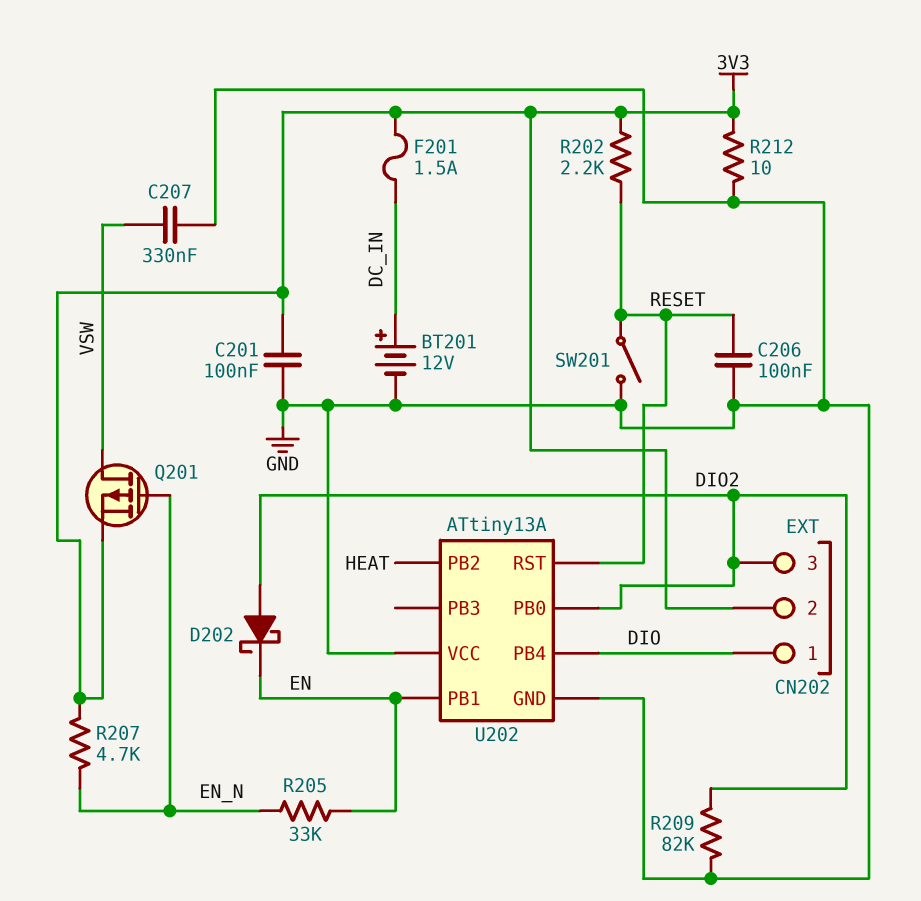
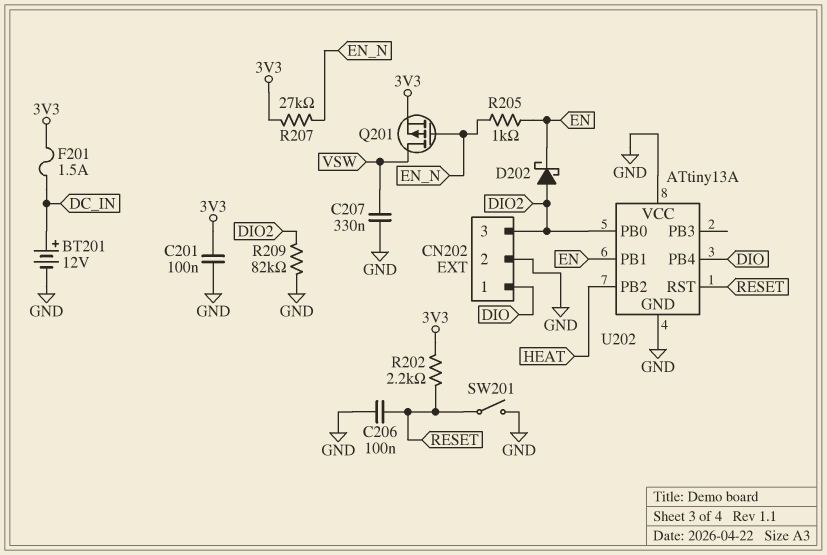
CN202 pin 2: 3V3 -> GND
R205: 33k (EN, EN_N) -> 1k (EN, EN_N)
R207: 4.7k (3V3, EN_N) -> 27k (3V3, EN_N)
R212: 10 (3V3, GND) -> none

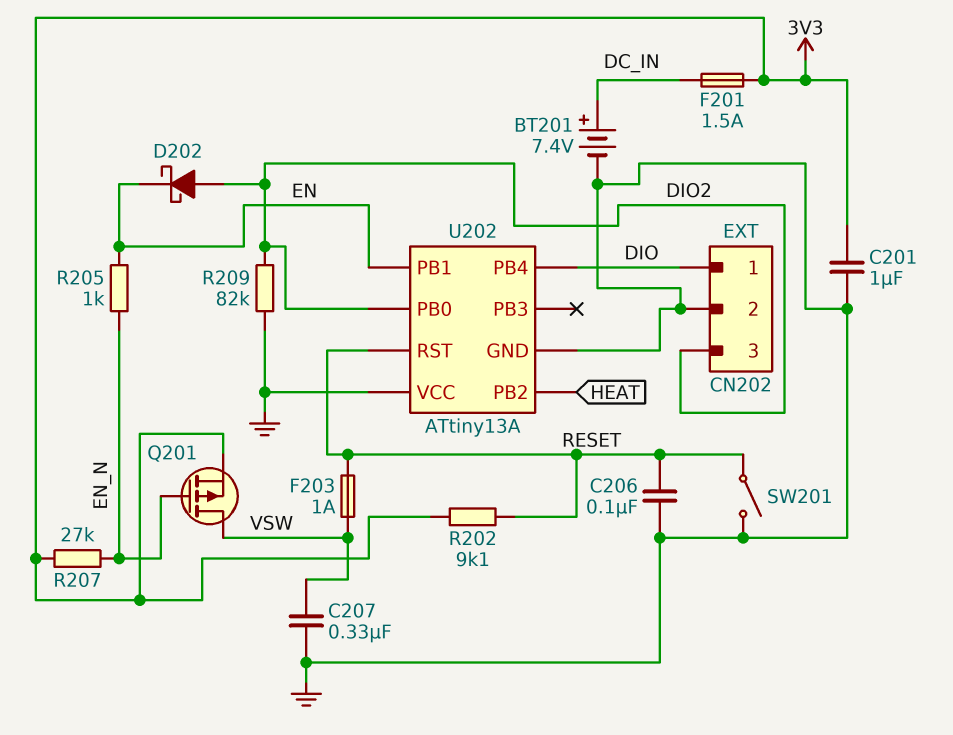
BT201: 12V (plus DC_IN, minus GND) -> 7.4V (plus DC_IN, minus GND)
C201: 100nF (3V3, GND) -> 1uF (3V3, GND)
F203: none -> 1A (RESET, VSW)
R202: 2.2k (3V3, RESET) -> 9.1k (3V3, RESET)

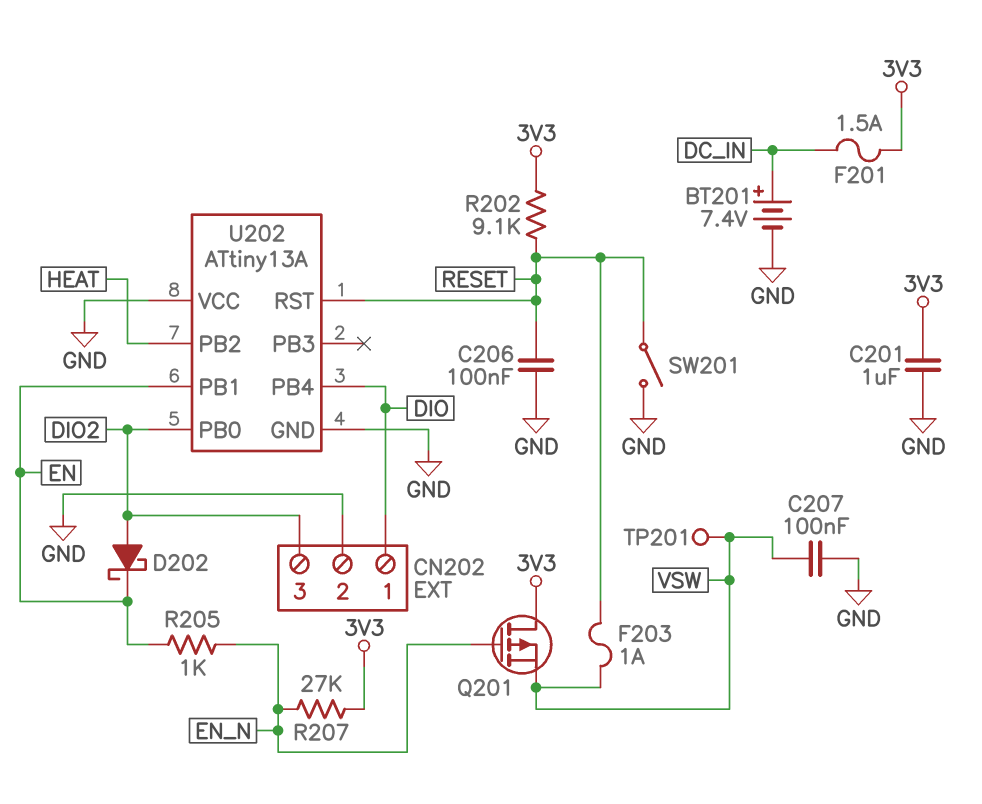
C207: 330nF (GND, VSW) -> 100nF (GND, VSW)
Q201: PMOS (G EN_N, D VSW, S 3V3) -> PMOS (G EN_N, D 3V3, S VSW)
R209: 82k (DIO2, GND) -> none
TP201: none -> test point (VSW)

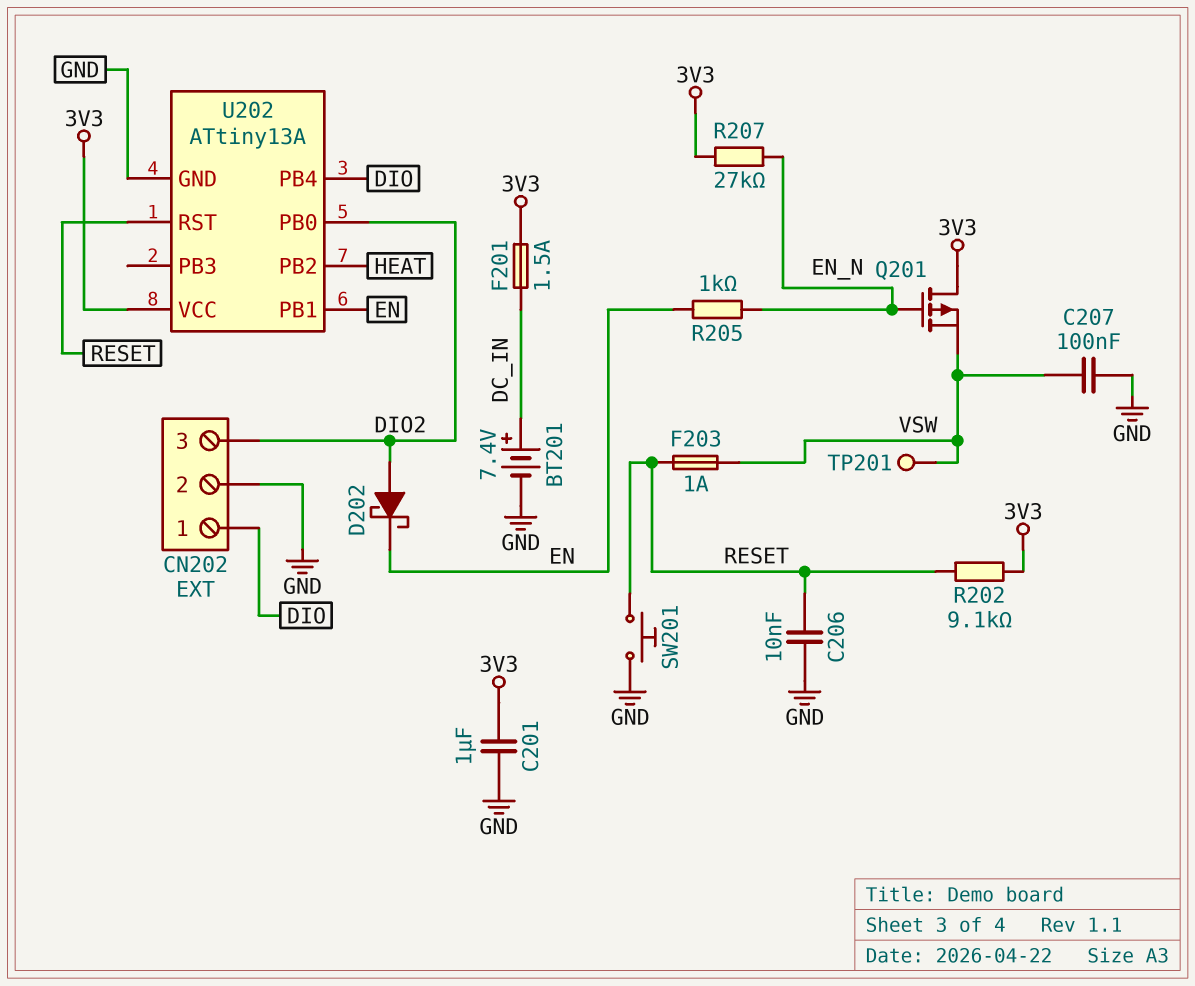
C206: 100nF (GND, RESET) -> 10nF (GND, RESET)
SW201: switch (GND, RESET) -> button (GND, RESET)
U202 pin VCC: GND -> 3V3

